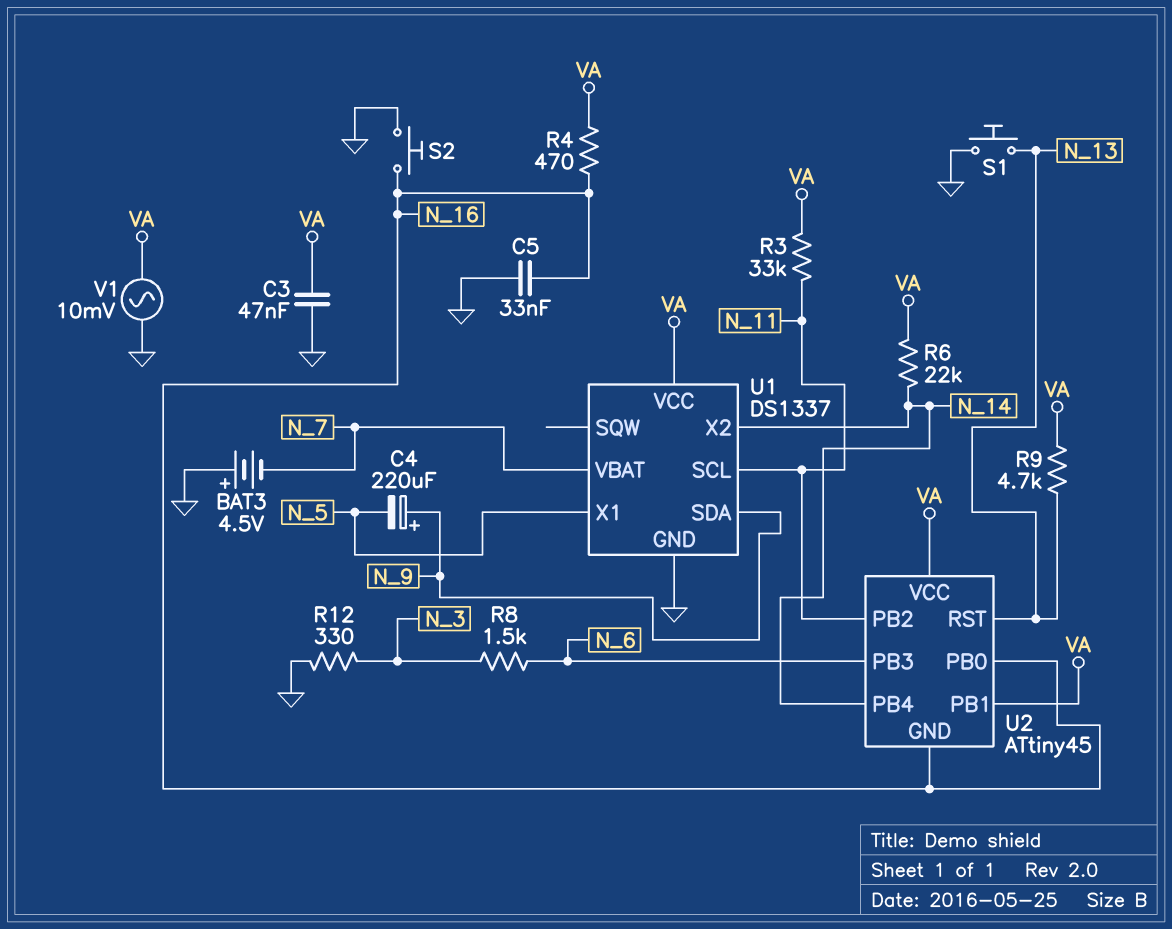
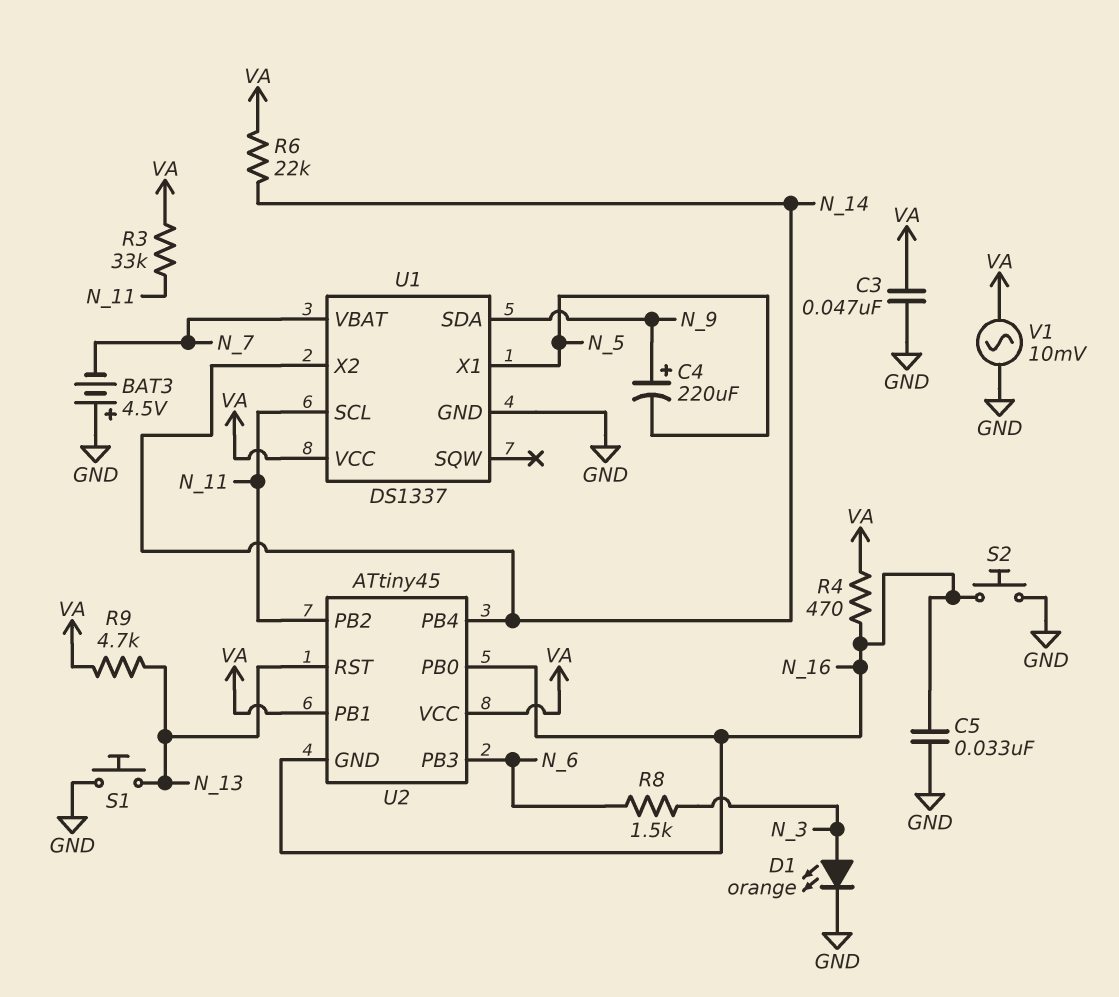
D1: none -> LED orange (A N_3, K GND)
R12: 330 (GND, N_3) -> none

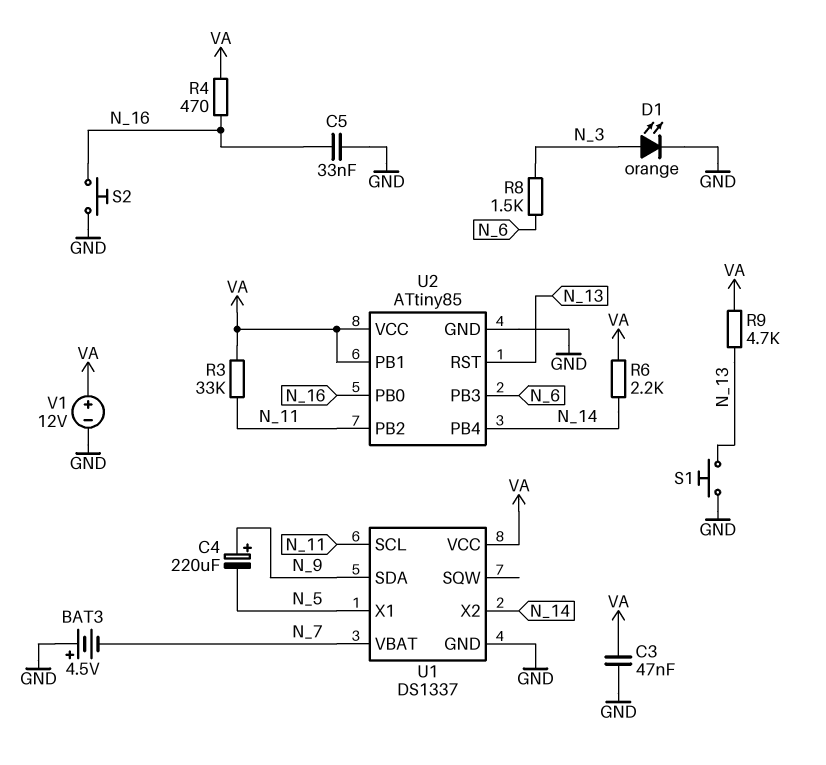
R6: 22k (N_14, VA) -> 2.2k (N_14, VA)
U2: ATtiny45 -> ATtiny85
U2 pin GND: N_16 -> GND
V1: AC 10mV (GND, VA) -> 12V (plus VA, minus GND)

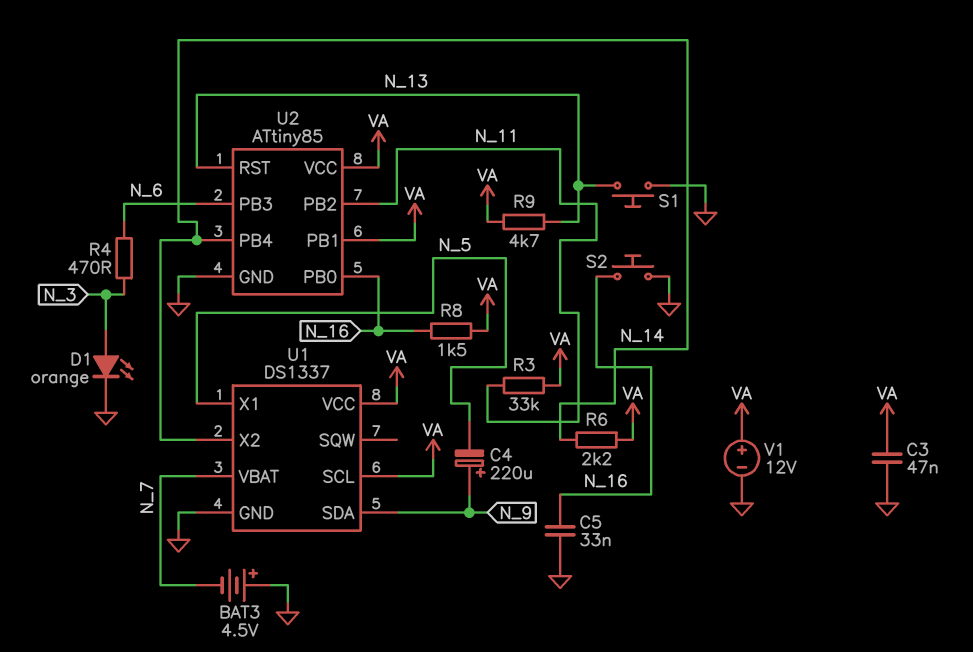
R4: 470 (N_16, VA) -> 470 (N_3, N_6)
R8: 1.5k (N_3, N_6) -> 1.5k (N_16, VA)
U1 pin SCL: N_11 -> VA

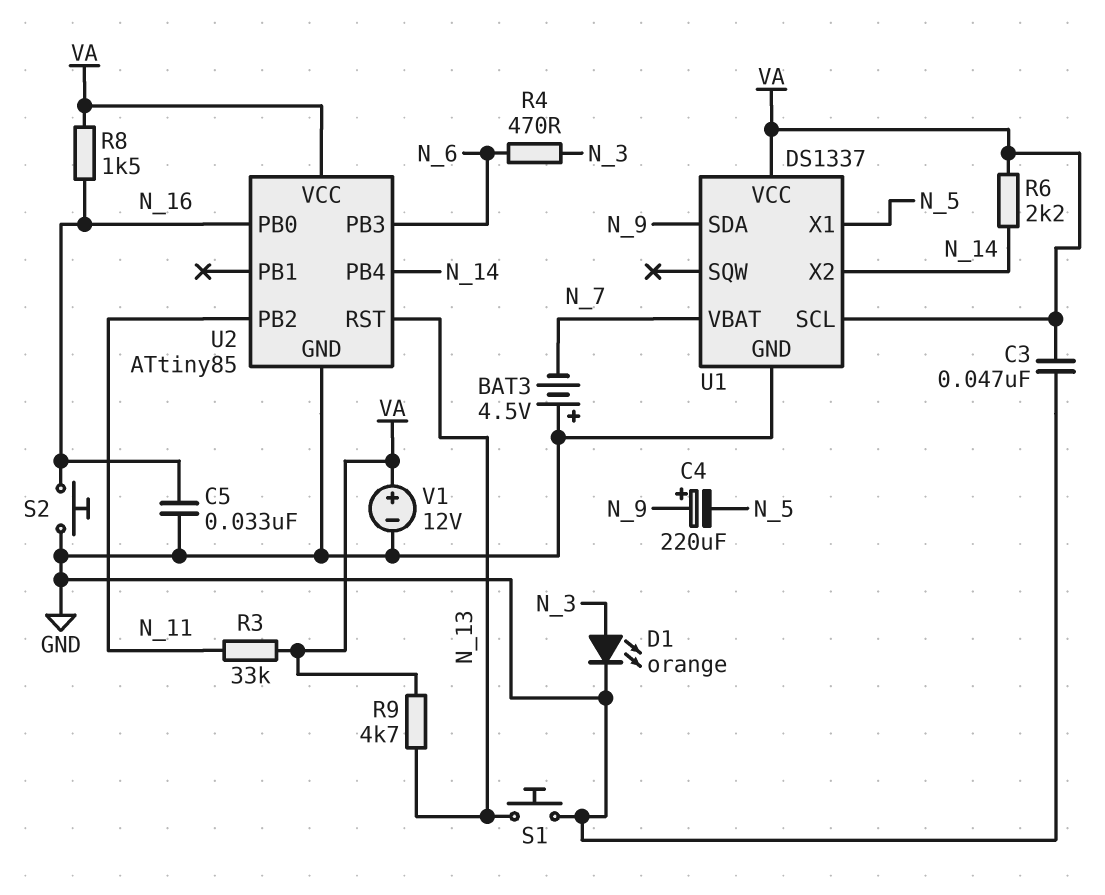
U2 pin PB1: VA -> none

